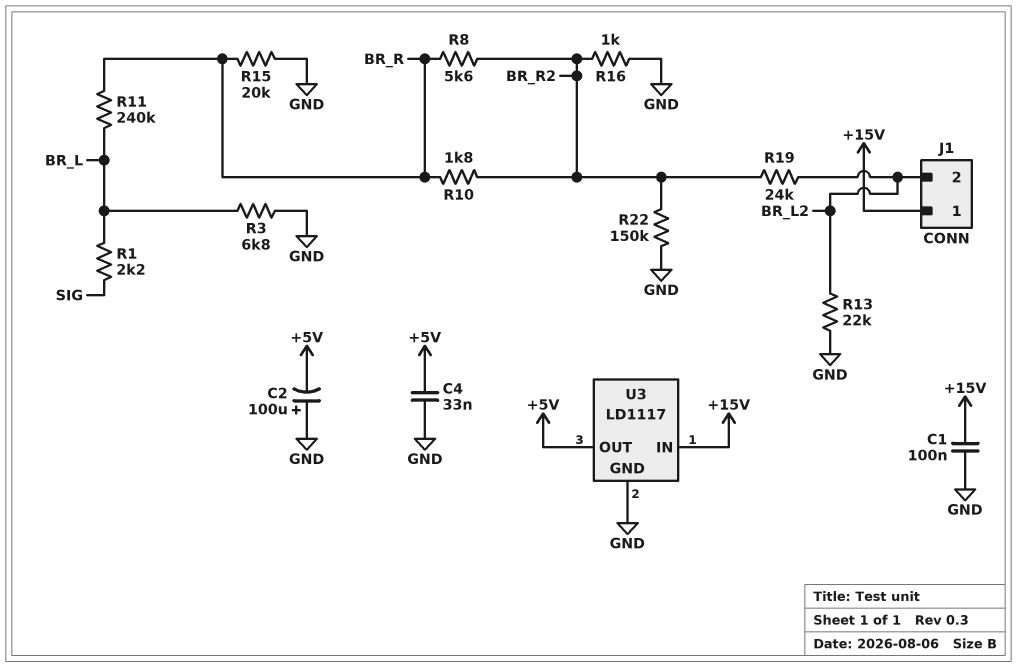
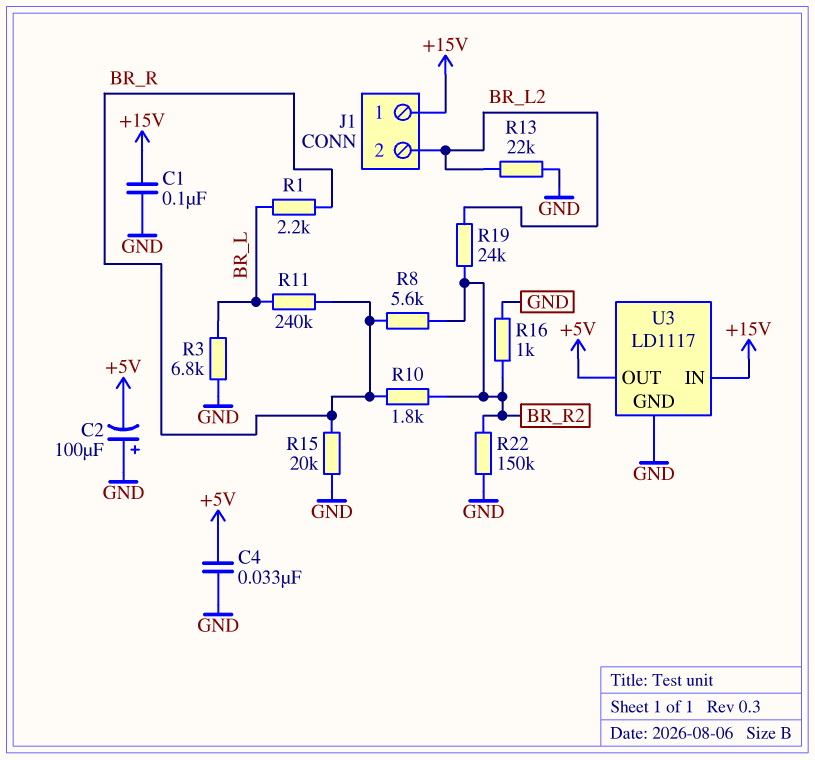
R1: 2.2k (BR_L, SIG) -> 2.2k (BR_L, BR_R)

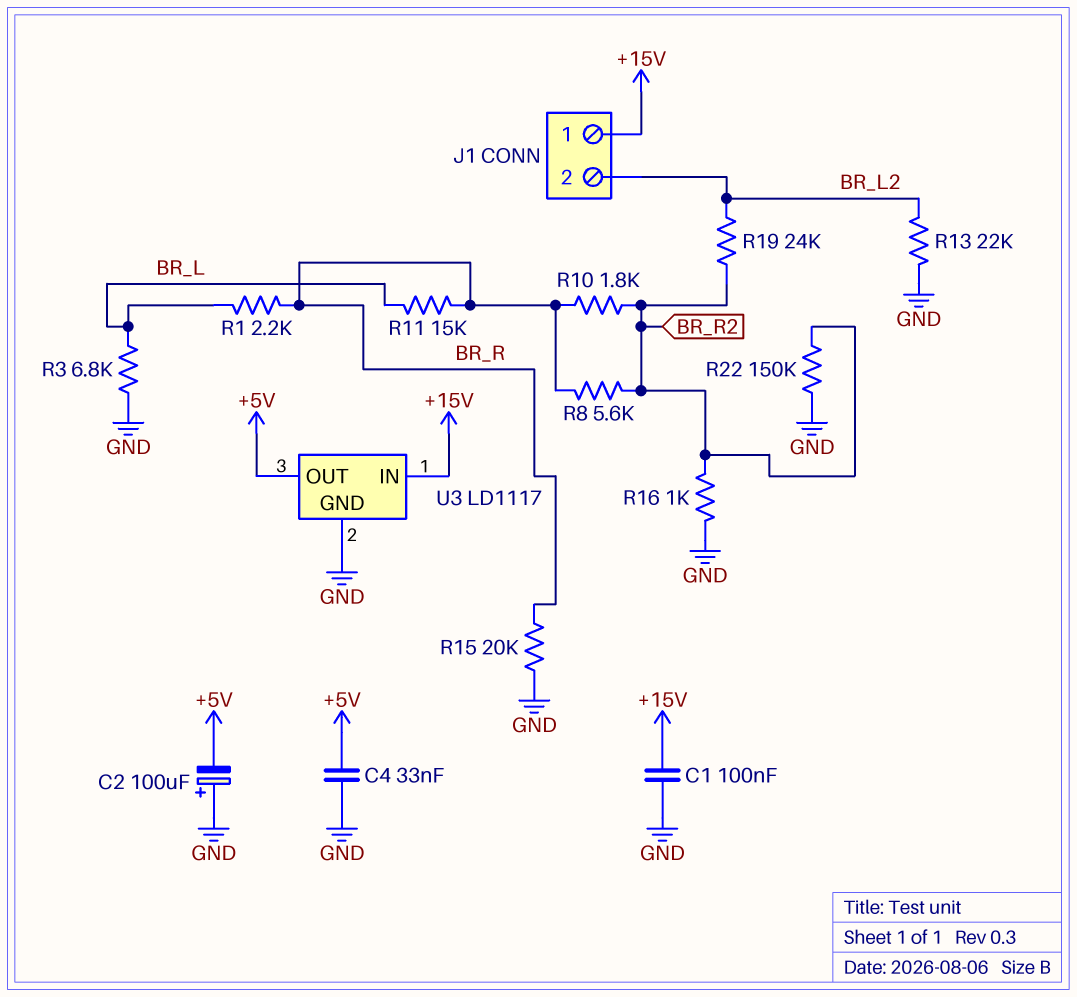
R11: 240k (BR_L, BR_R) -> 15k (BR_L, BR_R)

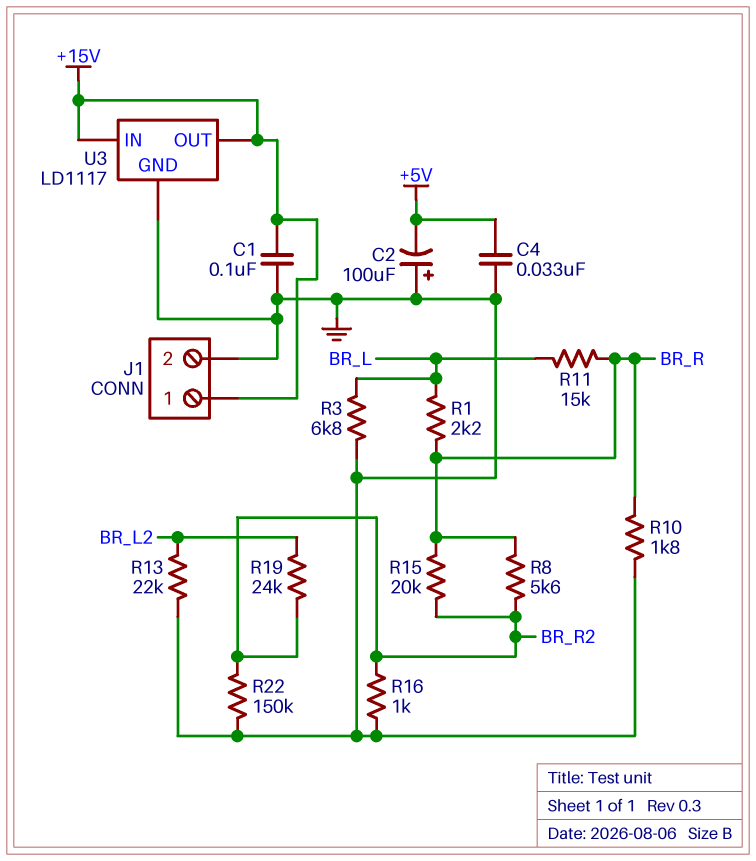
J1 pin 2: BR_L2 -> GND
R10: 1.8k (BR_R, BR_R2) -> 1.8k (BR_R, GND)
R15: 20k (BR_R, GND) -> 20k (BR_R, BR_R2)
U3 pin OUT: +5V -> +15V

